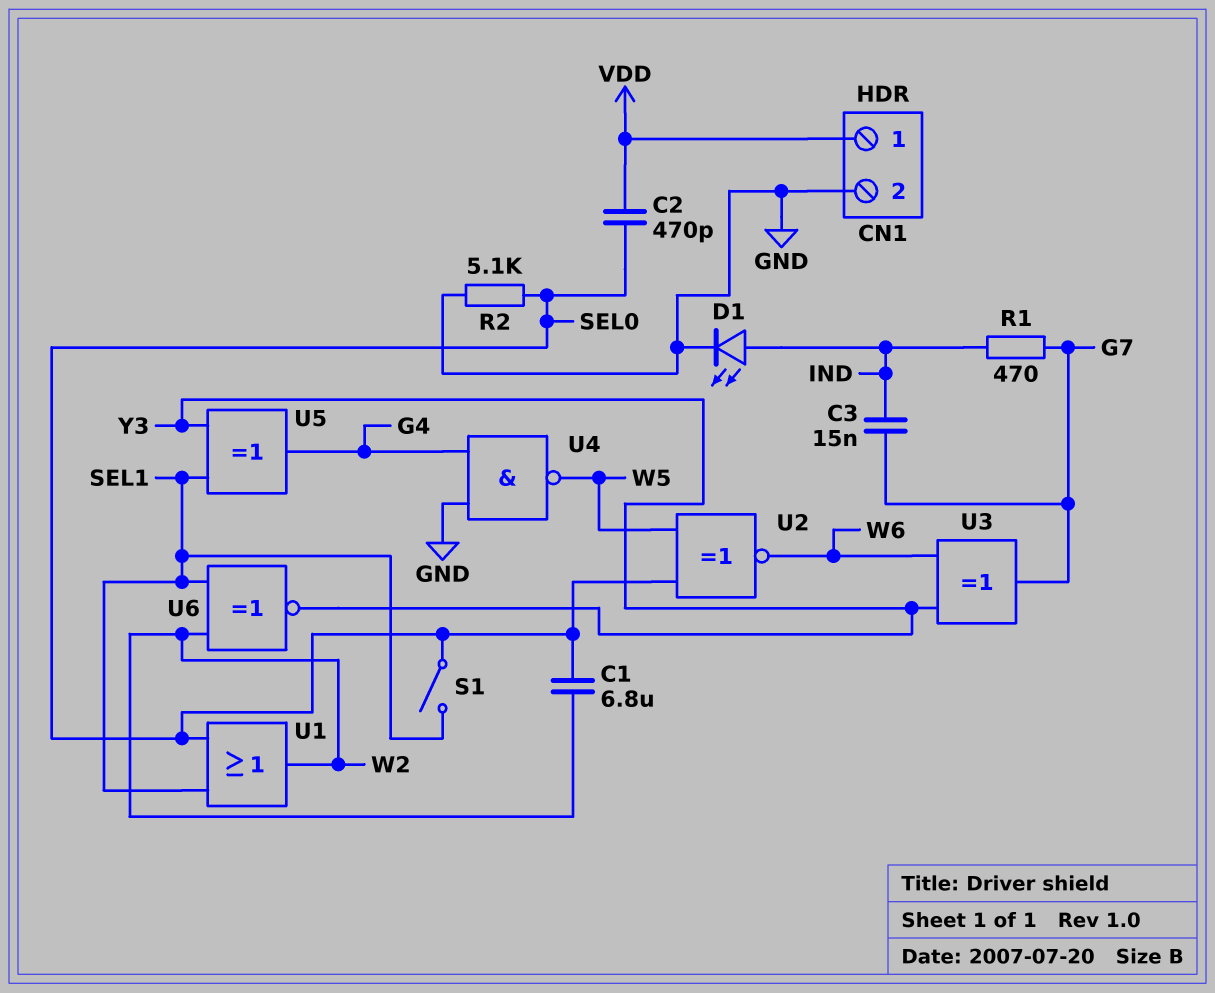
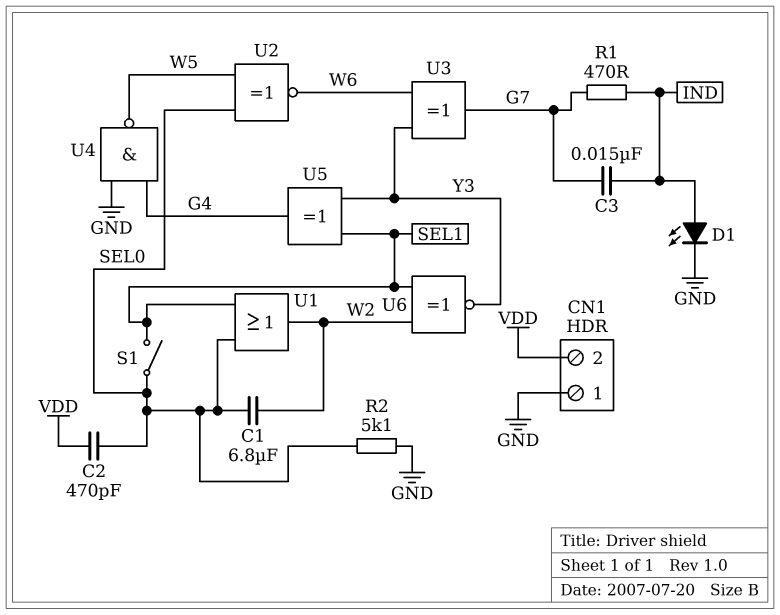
CN1 pin 1: VDD -> GND
CN1 pin 2: GND -> VDD

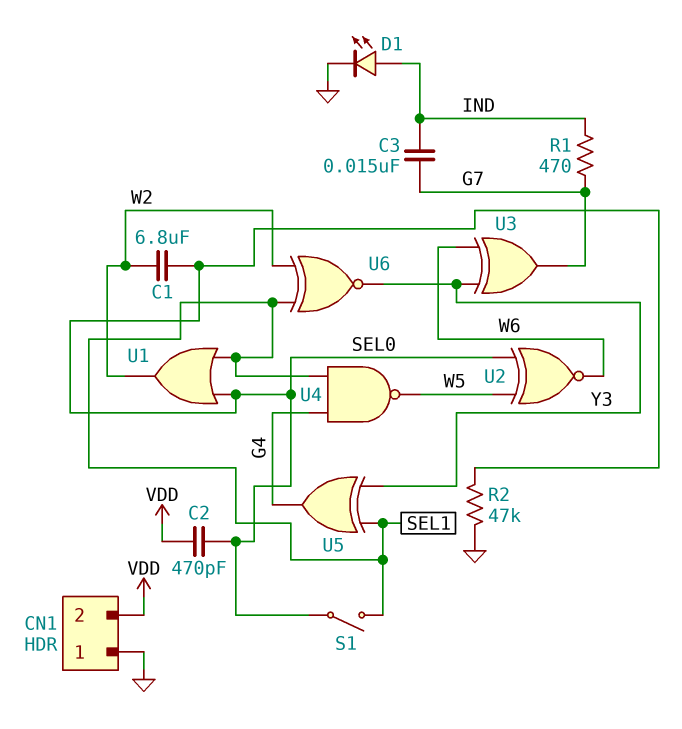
R2: 5.1k (GND, SEL0) -> 47k (GND, SEL0)
U4: NAND (in G4, in GND, out W5) -> NAND (in G4, in SEL1, out W5)

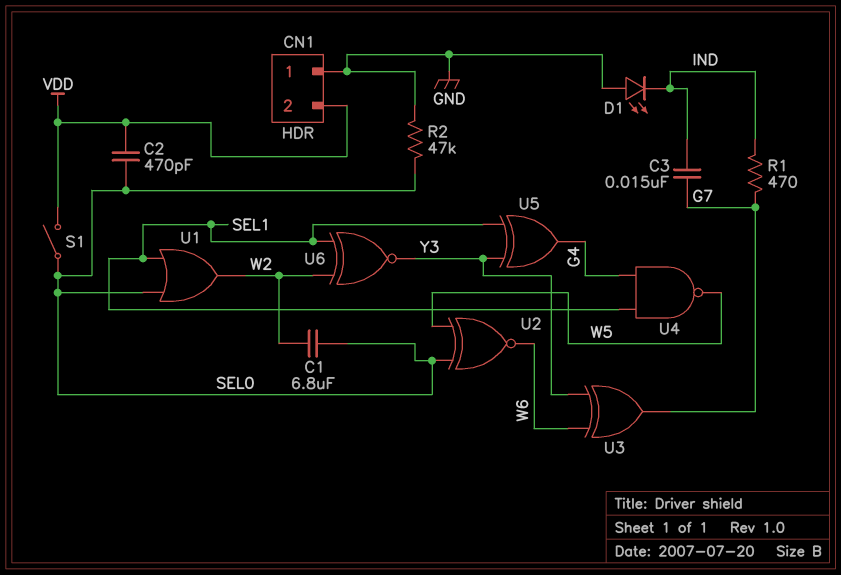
D1: LED (A IND, K GND) -> LED (A GND, K IND)
S1: switch (SEL0, SEL1) -> switch (SEL0, VDD)

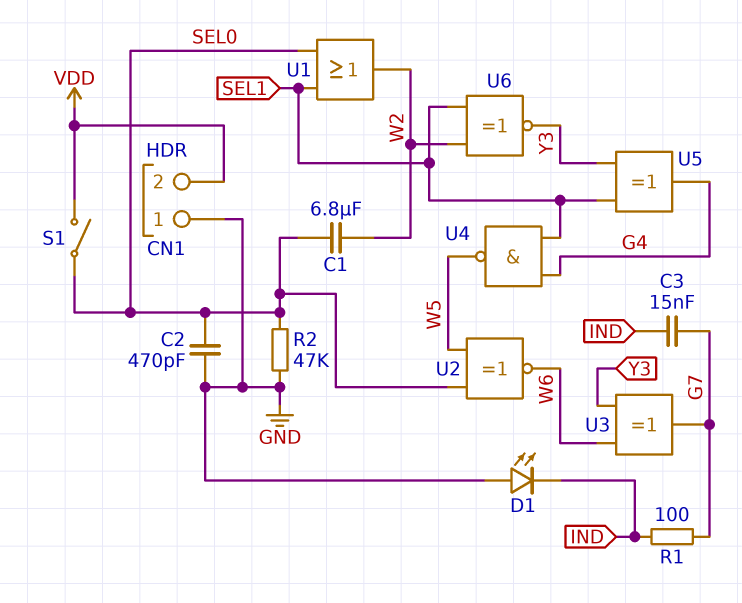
C2: 470pF (SEL0, VDD) -> 470pF (GND, SEL0)
R1: 470 (G7, IND) -> 100 (G7, IND)

